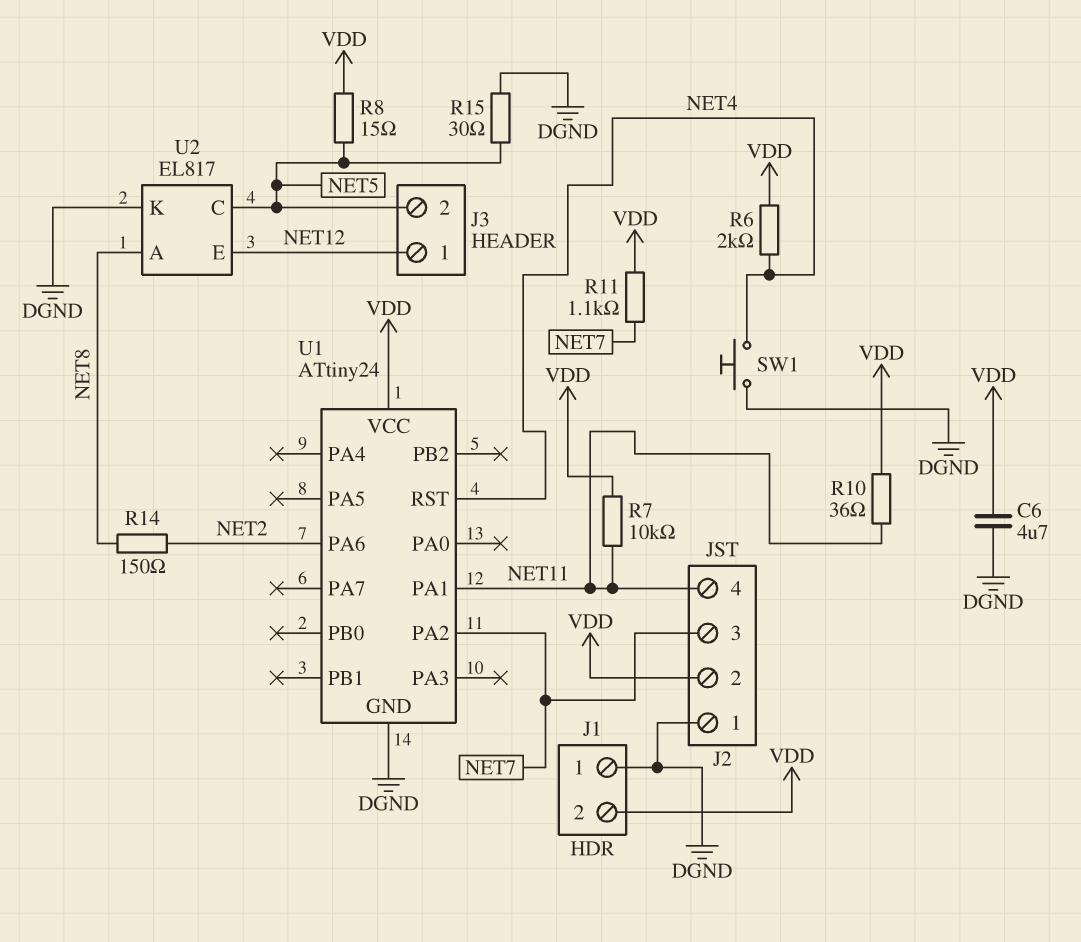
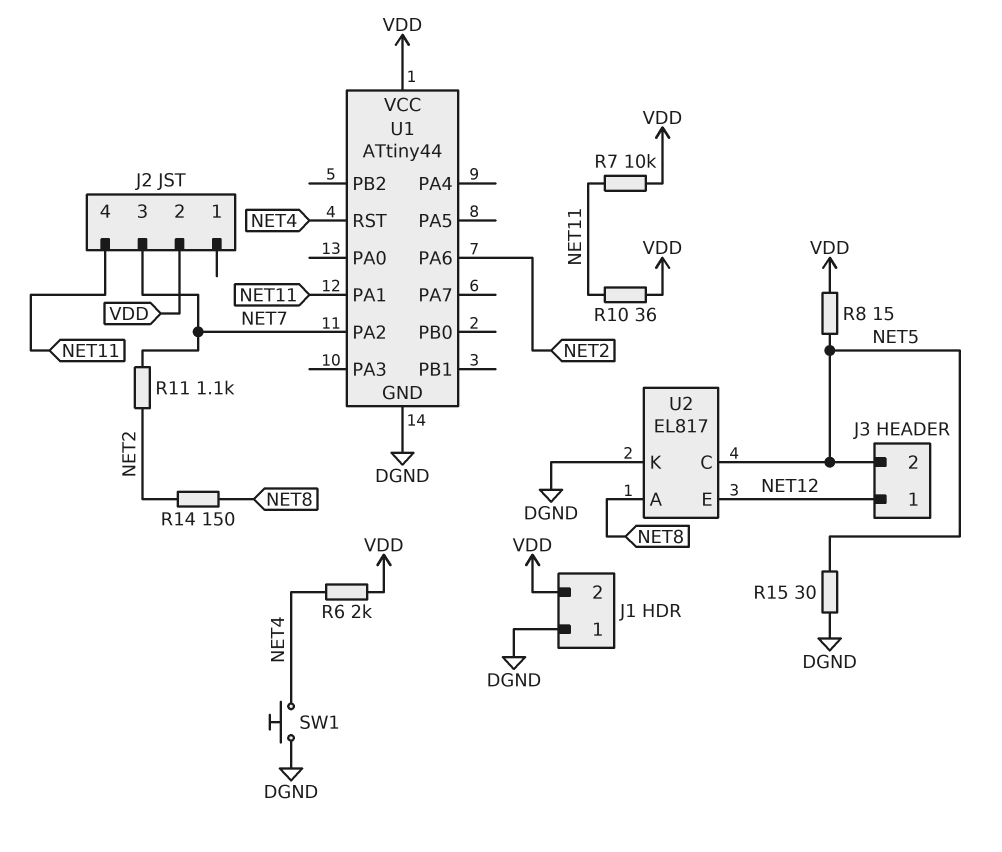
C6: 4.7uF (DGND, VDD) -> none
J2 pin 1: DGND -> none
R11: 1.1k (NET7, VDD) -> 1.1k (NET2, NET7)
U1: ATtiny24 -> ATtiny44

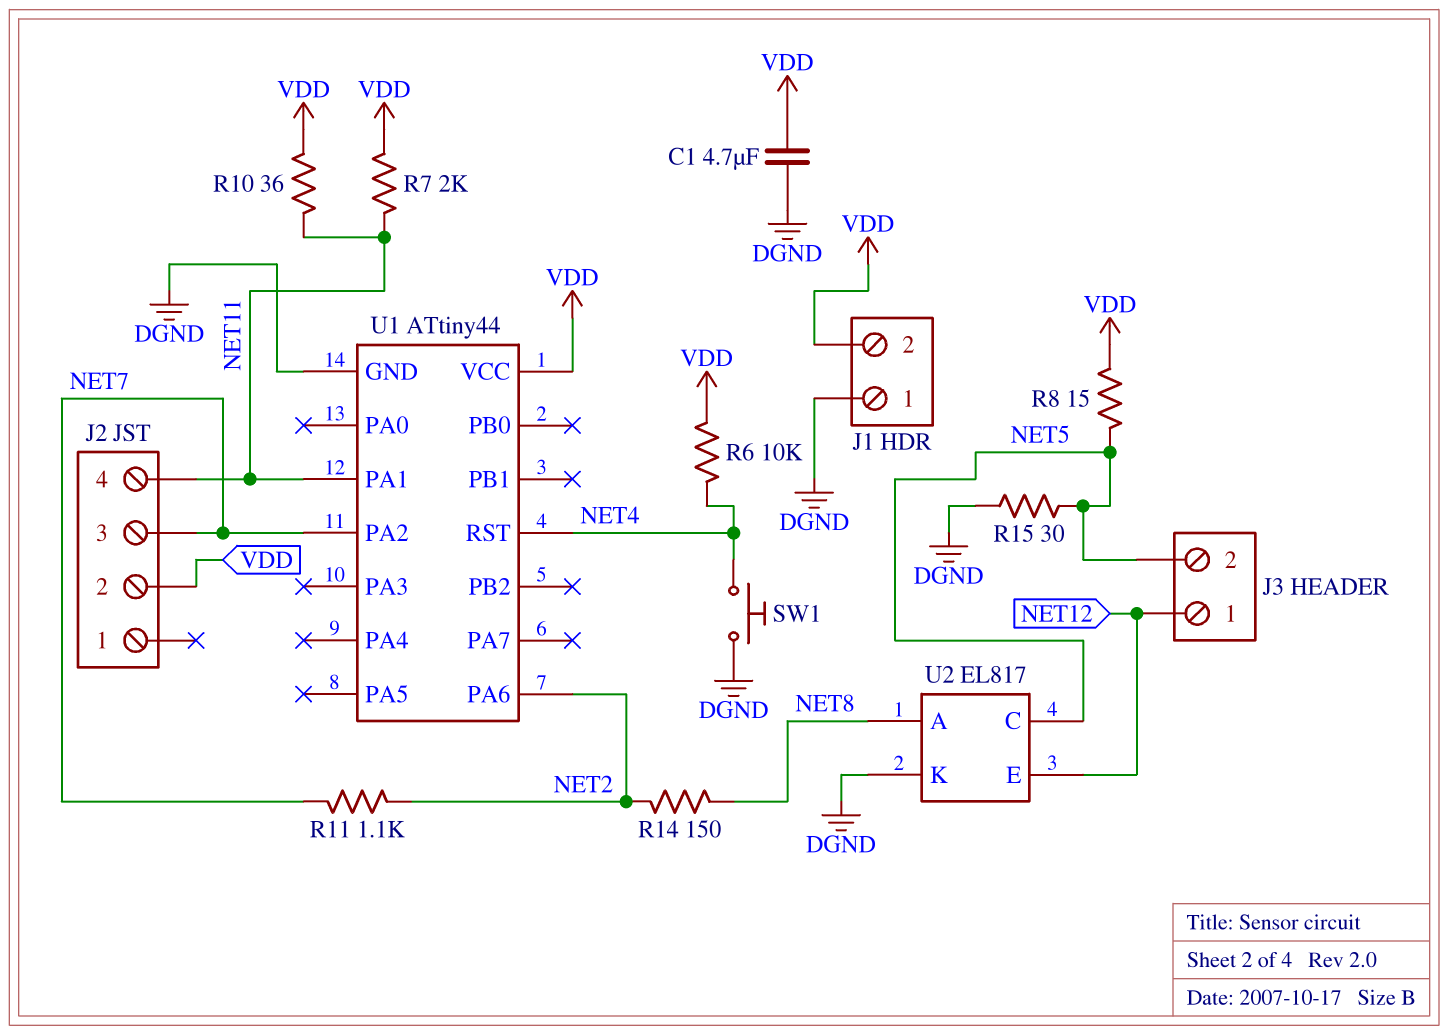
C1: none -> 4.7uF (DGND, VDD)
R6: 2k (NET4, VDD) -> 10k (NET4, VDD)
R7: 10k (NET11, VDD) -> 2k (NET11, VDD)

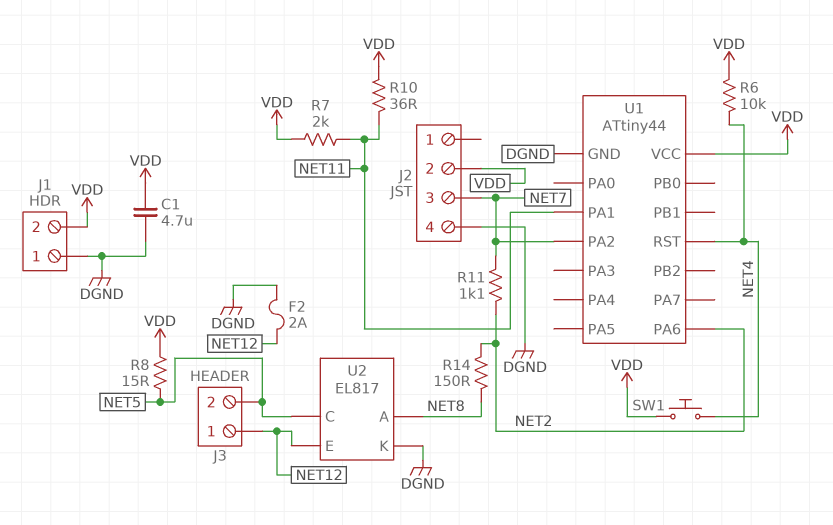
F2: none -> 2A (DGND, NET12)
J2 pin 4: NET11 -> DGND
R15: 30 (DGND, NET5) -> none
SW1: button (DGND, NET4) -> button (NET4, VDD)

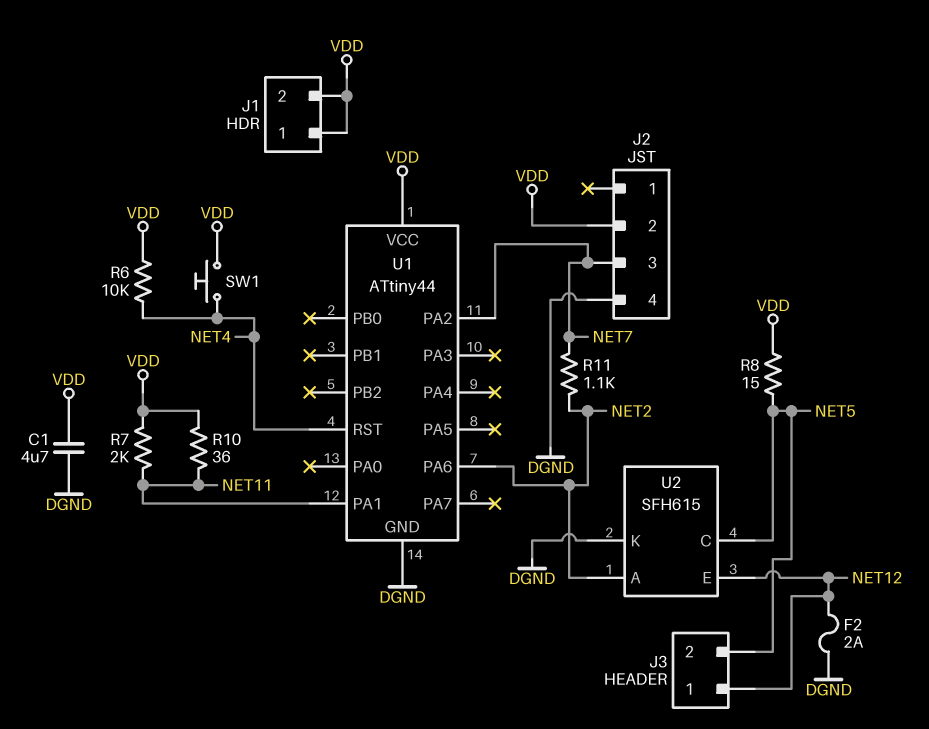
J1 pin 1: DGND -> VDD
R14: 150 (NET2, NET8) -> none
U2: EL817 -> SFH615
U2 pin A: NET8 -> NET2

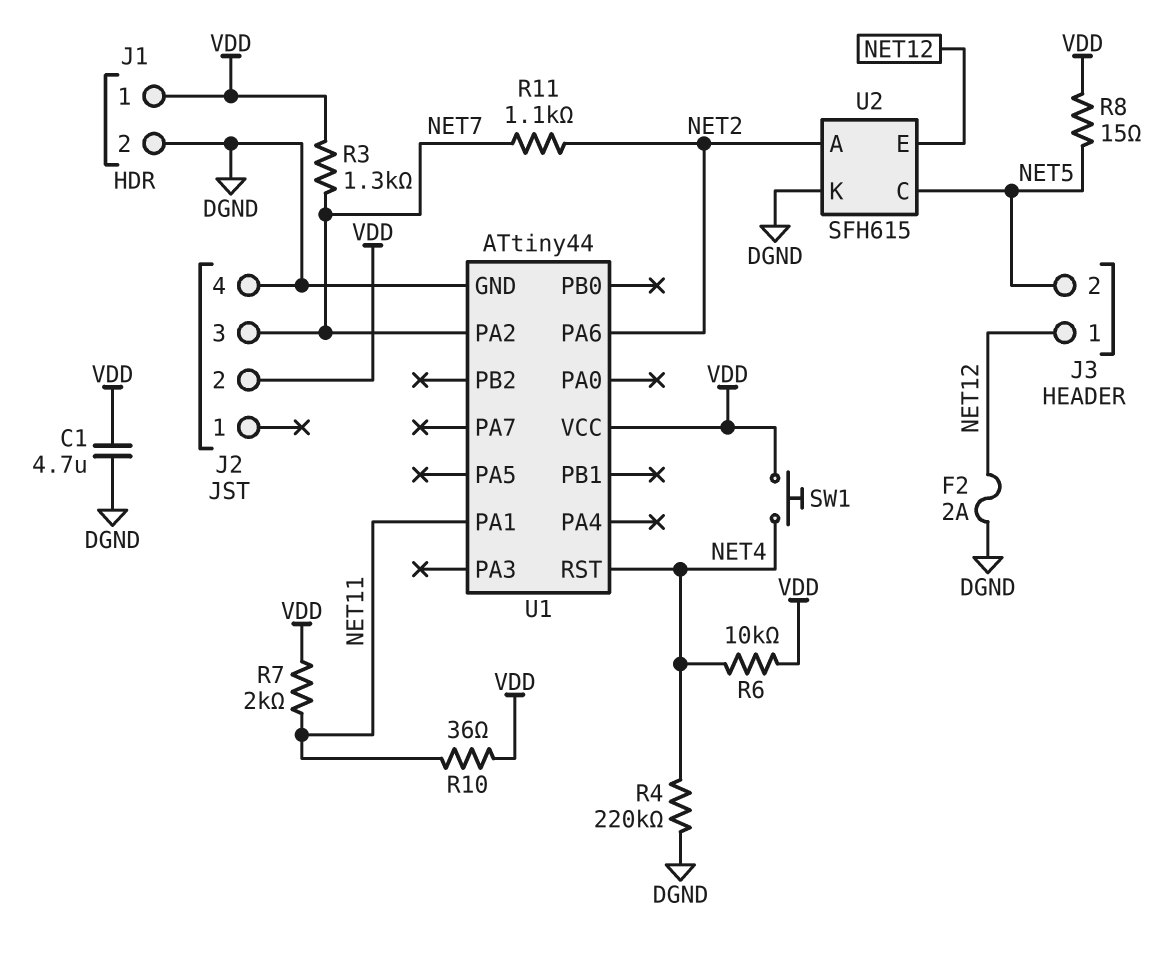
J1 pin 2: VDD -> DGND
R3: none -> 1.3k (NET7, VDD)
R4: none -> 220k (DGND, NET4)

